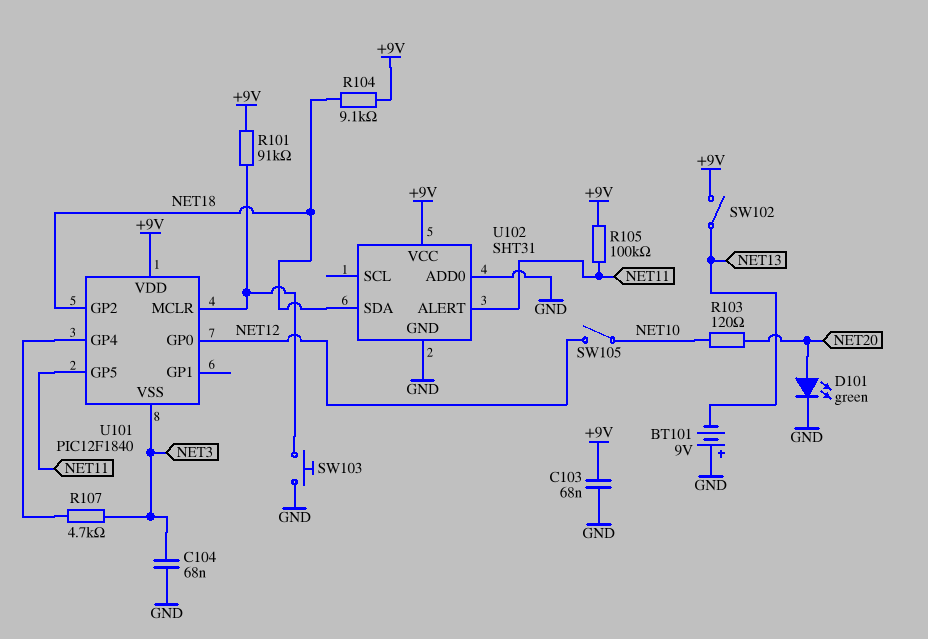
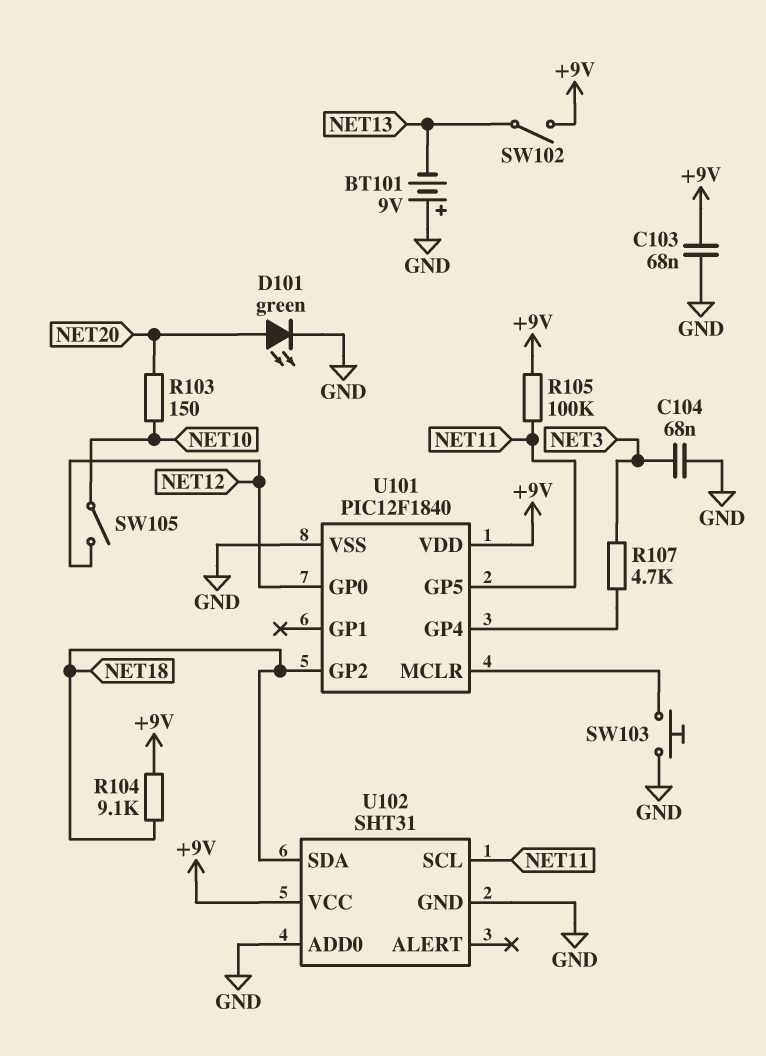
R101: 91k (+9V, U101/MCLR) -> none
R103: 120 (NET10, NET20) -> 150 (NET10, NET20)
U101 pin VSS: NET3 -> GND
U102 pin ALERT: NET11 -> none
U102 pin SCL: none -> NET11

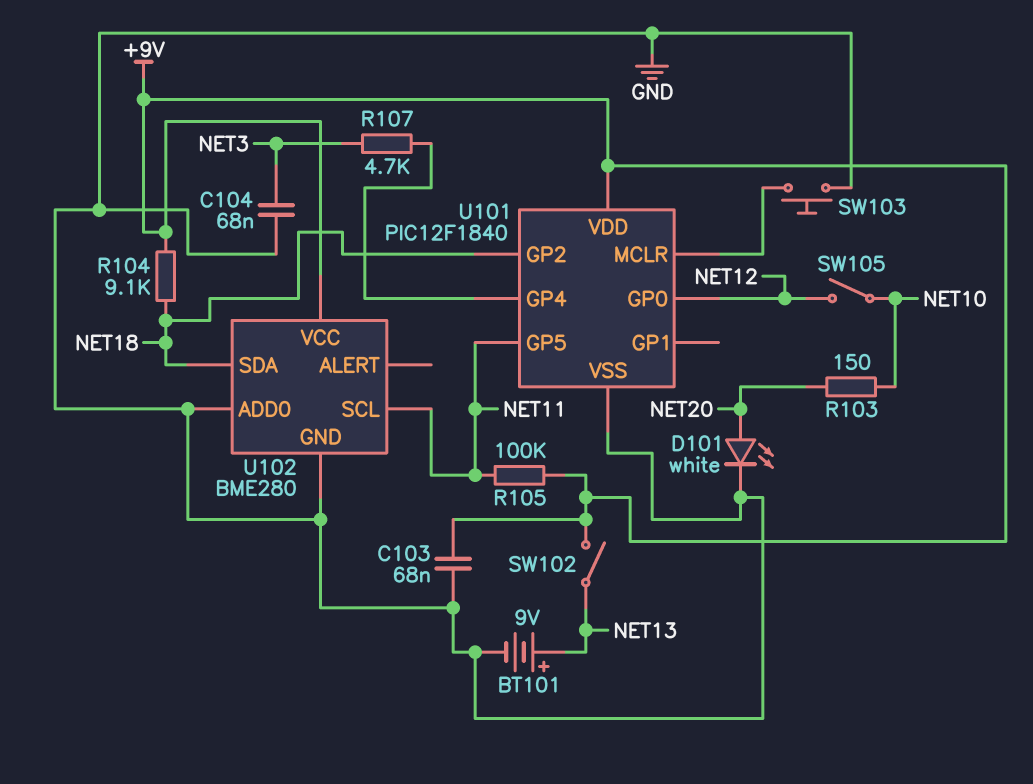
BT101: 9V (plus GND, minus NET13) -> 9V (plus NET13, minus GND)
D101: LED green (A NET20, K GND) -> LED white (A NET20, K GND)
U102: SHT31 -> BME280

